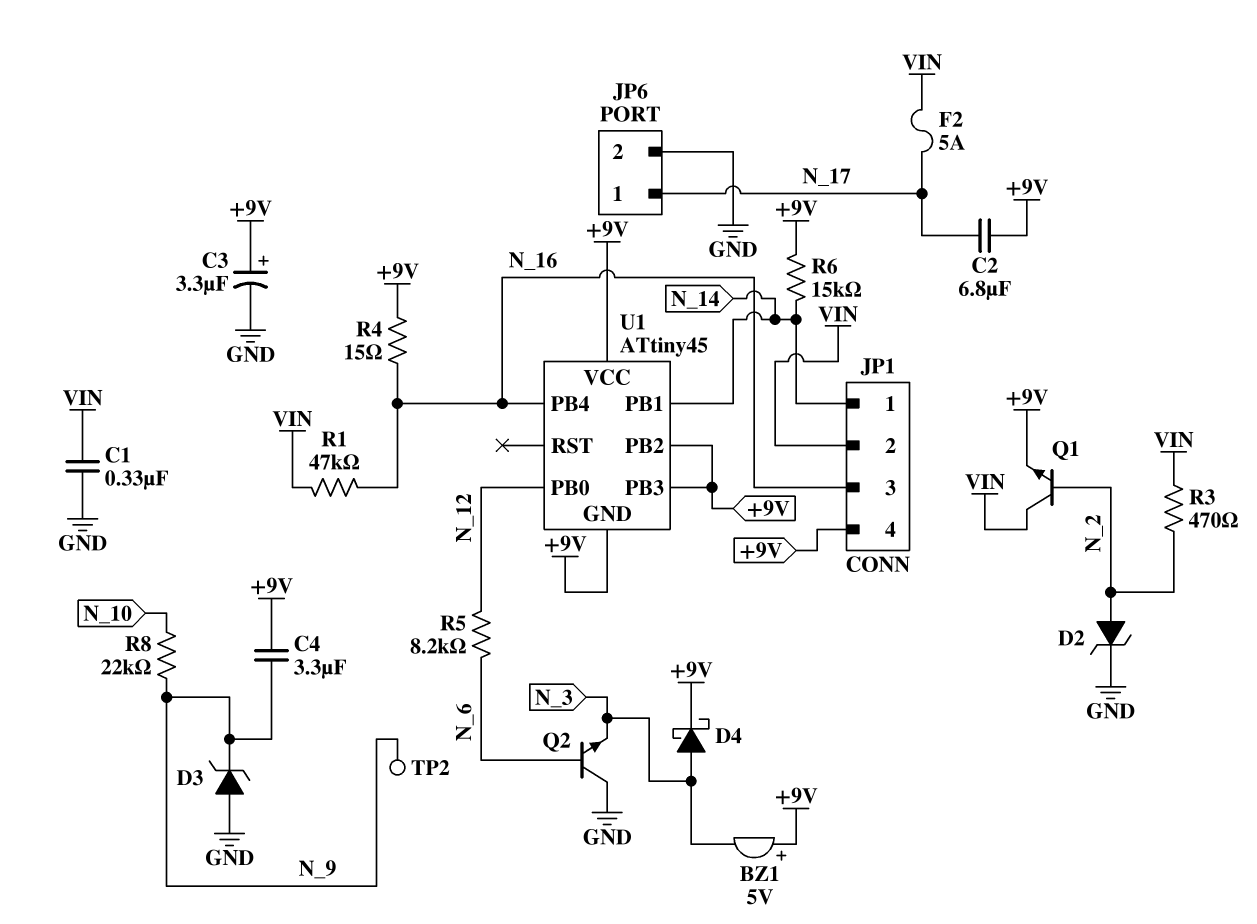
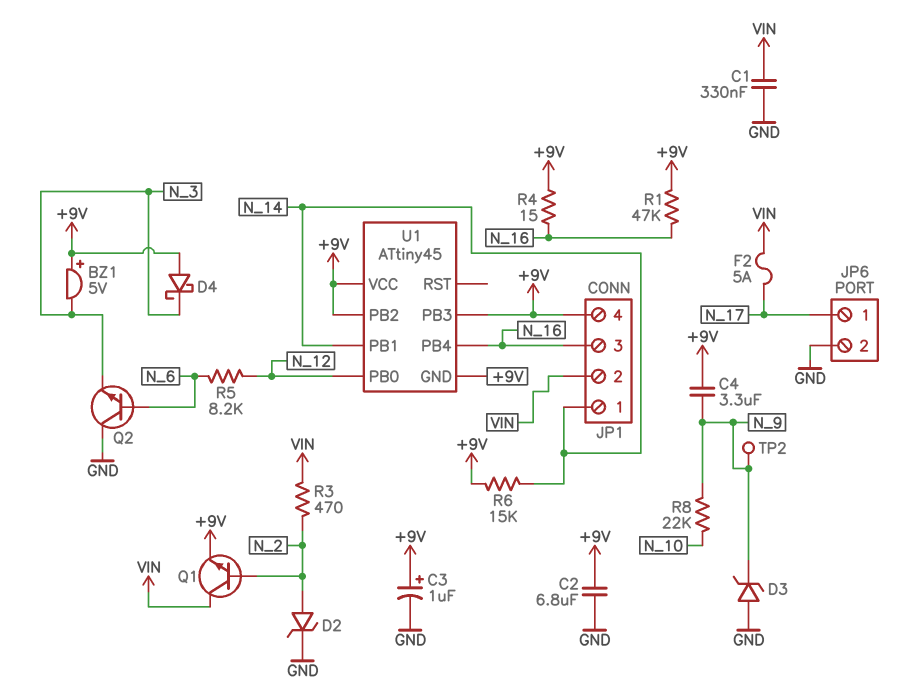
C2: 6.8uF (+9V, N_17) -> 6.8uF (+9V, GND)
C3: 3.3uF (plus +9V, minus GND) -> 1uF (plus +9V, minus GND)
D4: schottky (A N_3, K +9V) -> schottky (A +9V, K N_3)
R1: 47k (N_16, VIN) -> 47k (+9V, N_16)

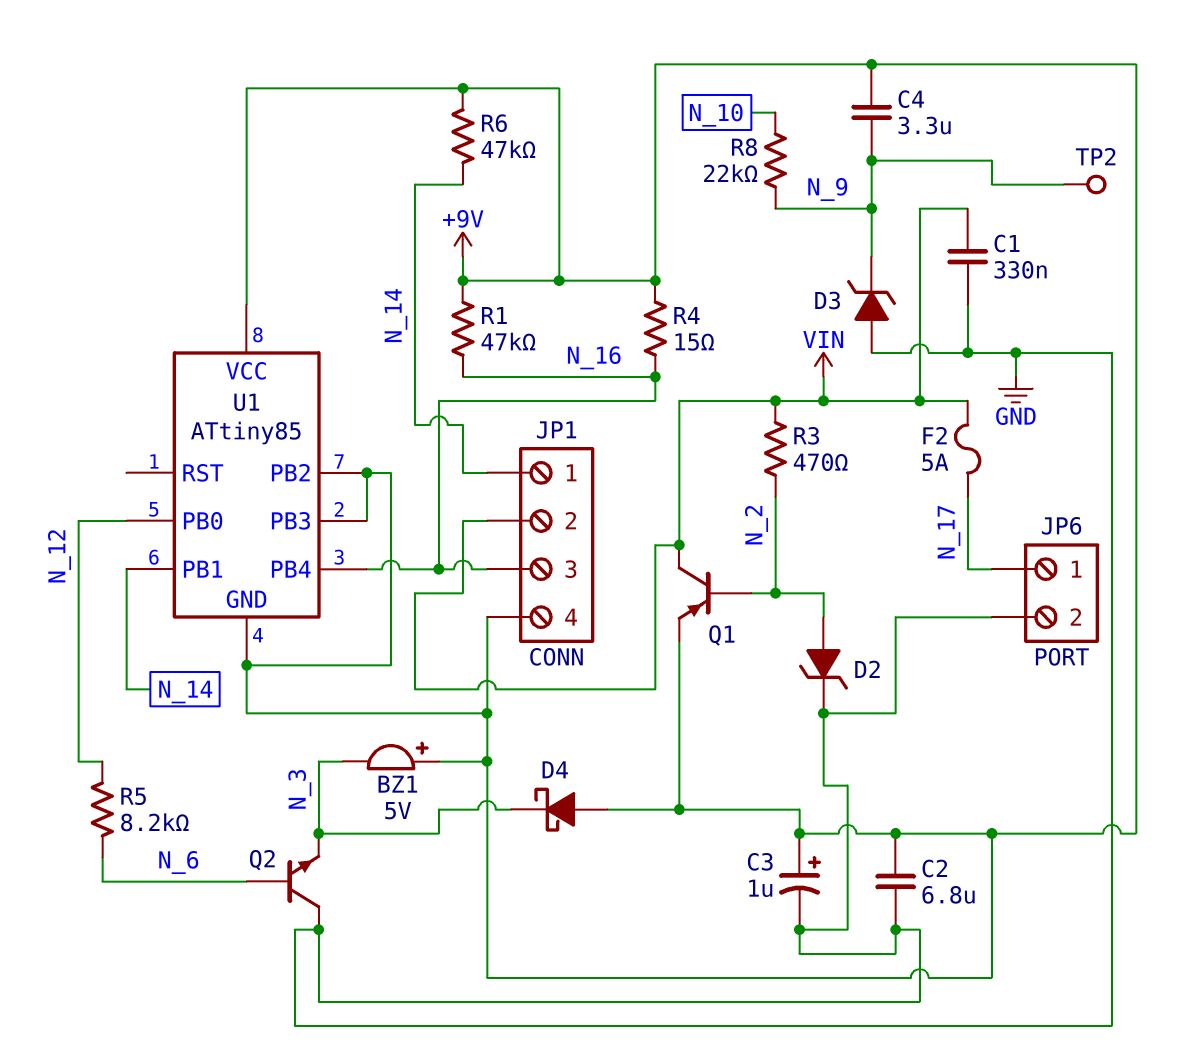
Q1: NPN (B N_2, C VIN, E +9V) -> PNP (B N_2, C VIN, E +9V)
R6: 15k (+9V, N_14) -> 47k (+9V, N_14)
U1: ATtiny45 -> ATtiny85

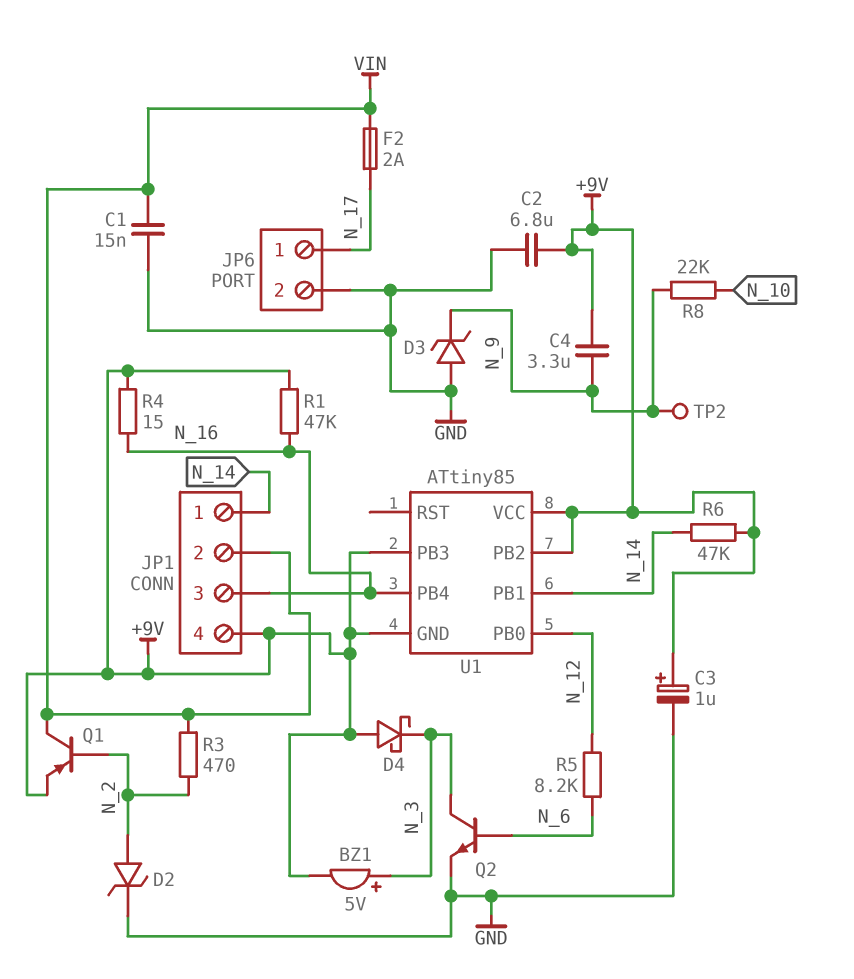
BZ1: buzzer 5V (plus +9V, minus N_3) -> buzzer 5V (plus N_3, minus +9V)
C1: 330nF (GND, VIN) -> 15nF (GND, VIN)
F2: 5A (N_17, VIN) -> 2A (N_17, VIN)
Q2: NPN (B N_6, C GND, E N_3) -> NPN (B N_6, C N_3, E GND)

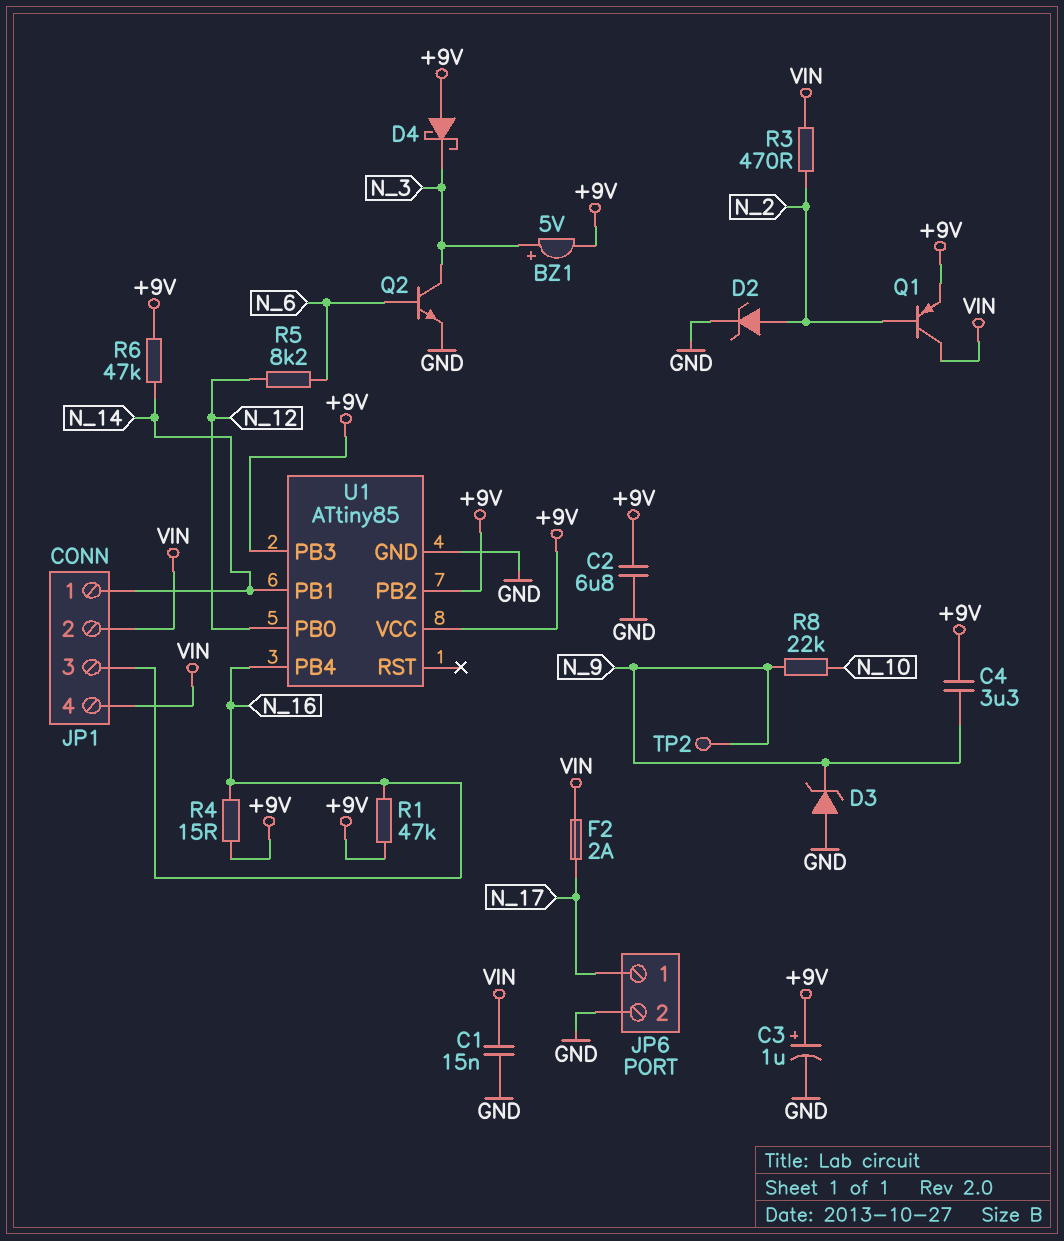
JP1 pin 4: +9V -> VIN
U1 pin GND: +9V -> GND

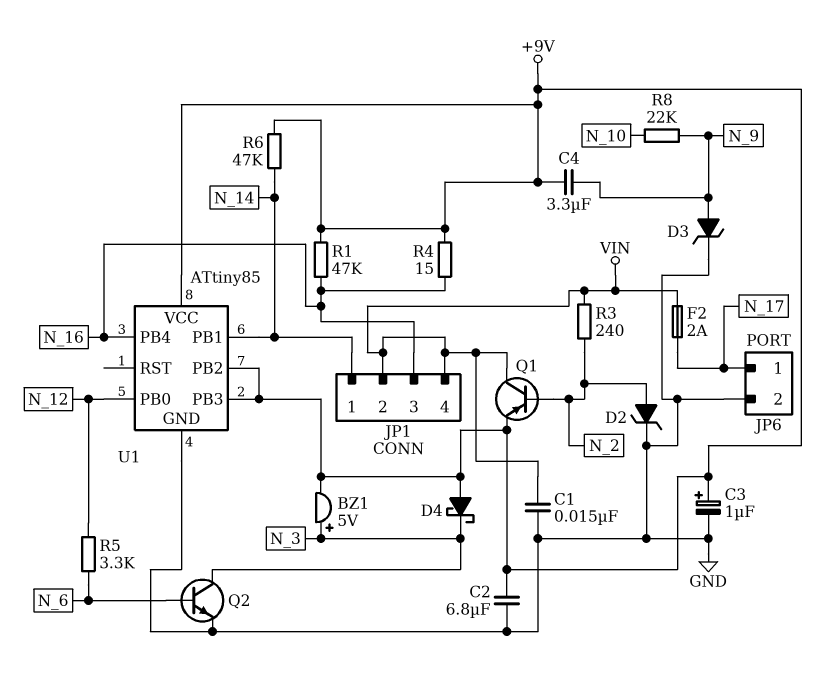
D3: zener (A GND, K N_9) -> zener (A N_9, K GND)
R3: 470 (N_2, VIN) -> 240 (N_2, VIN)
R5: 8.2k (N_6, N_12) -> 3.3k (N_6, N_12)
TP2: test point (N_9) -> none

